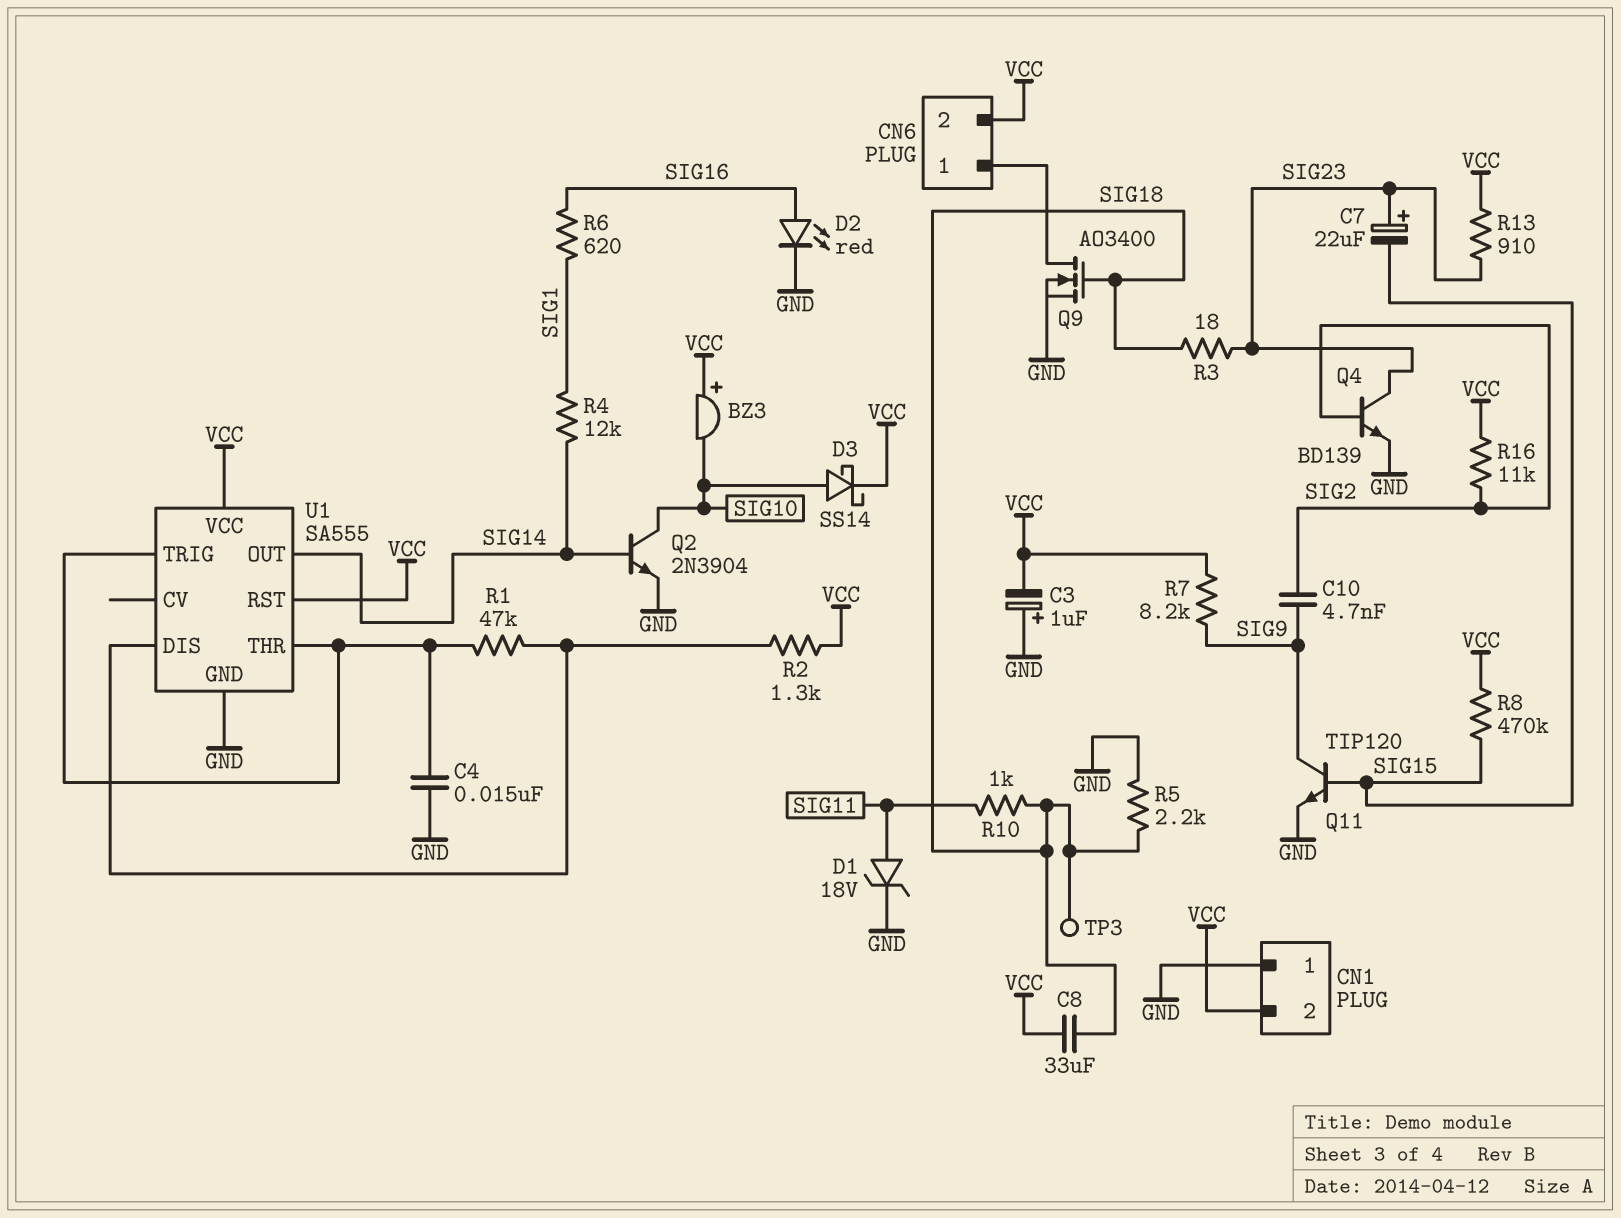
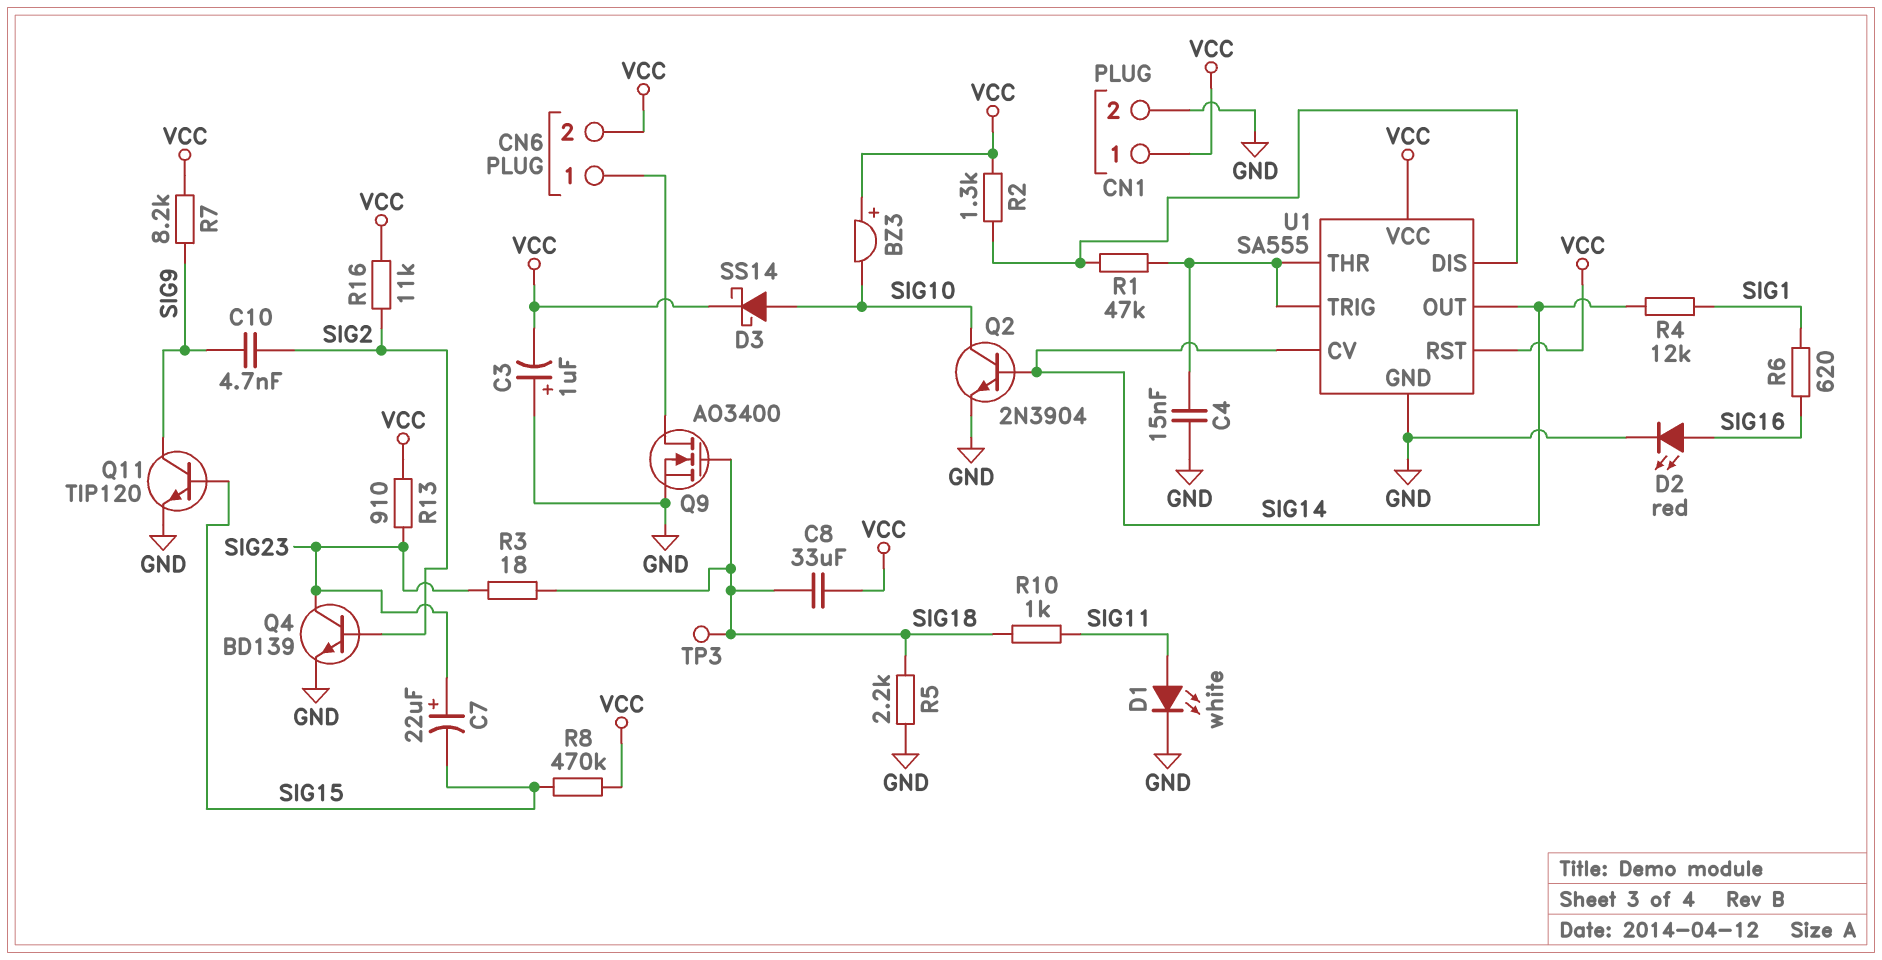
CN1 pin 1: GND -> VCC
CN1 pin 2: VCC -> GND
D1: zener 18V (A SIG11, K GND) -> LED white (A SIG11, K GND)
U1 pin CV: none -> SIG14

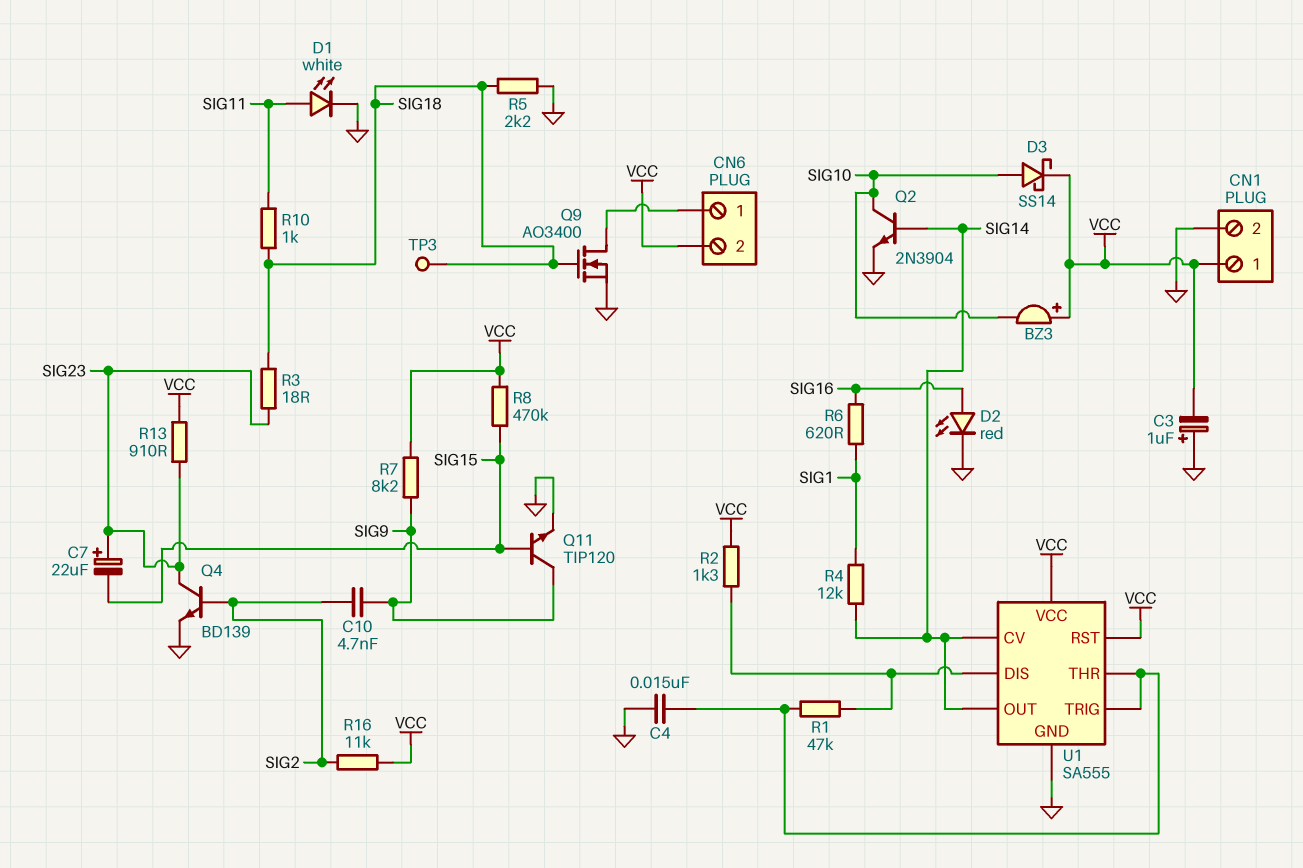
C8: 33uF (SIG18, VCC) -> none

